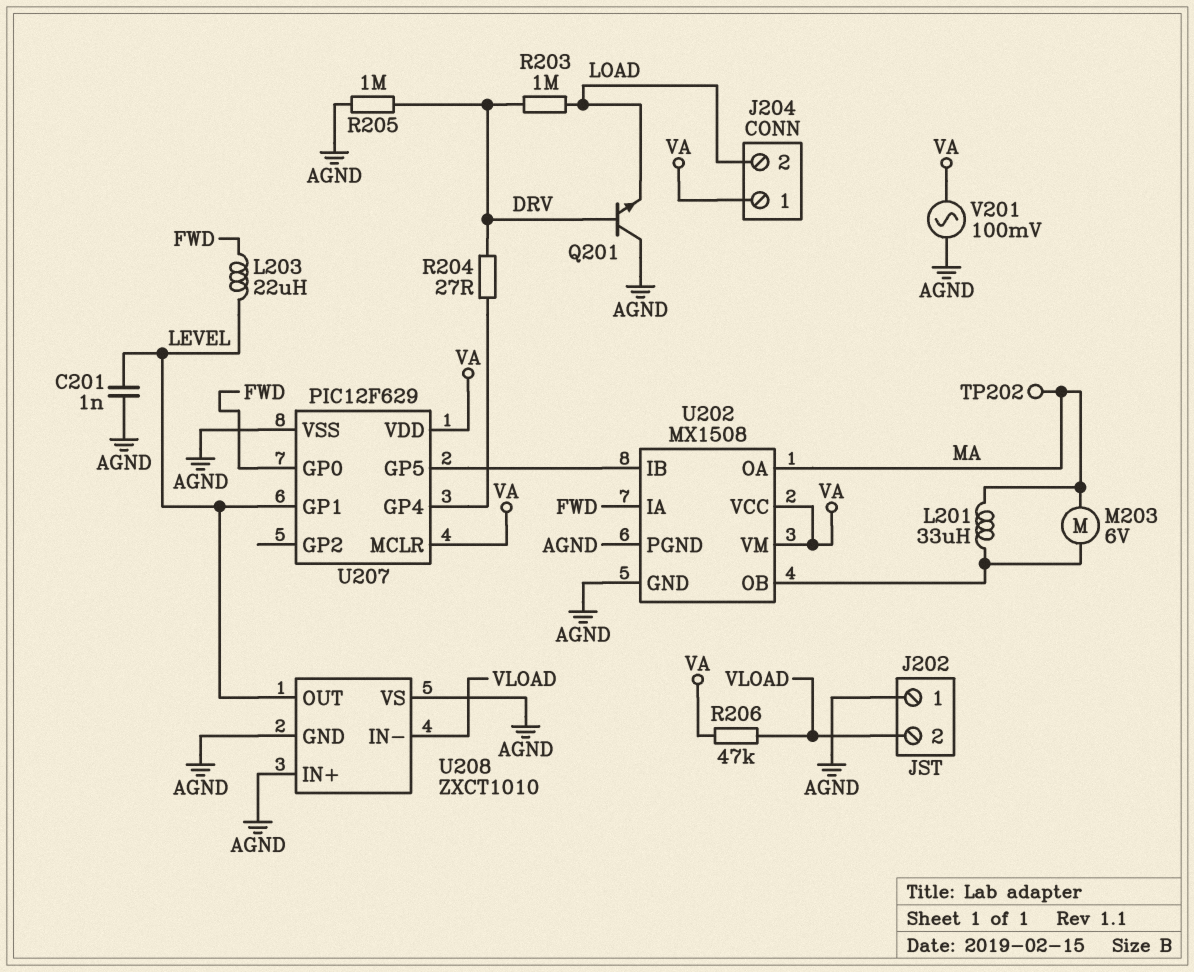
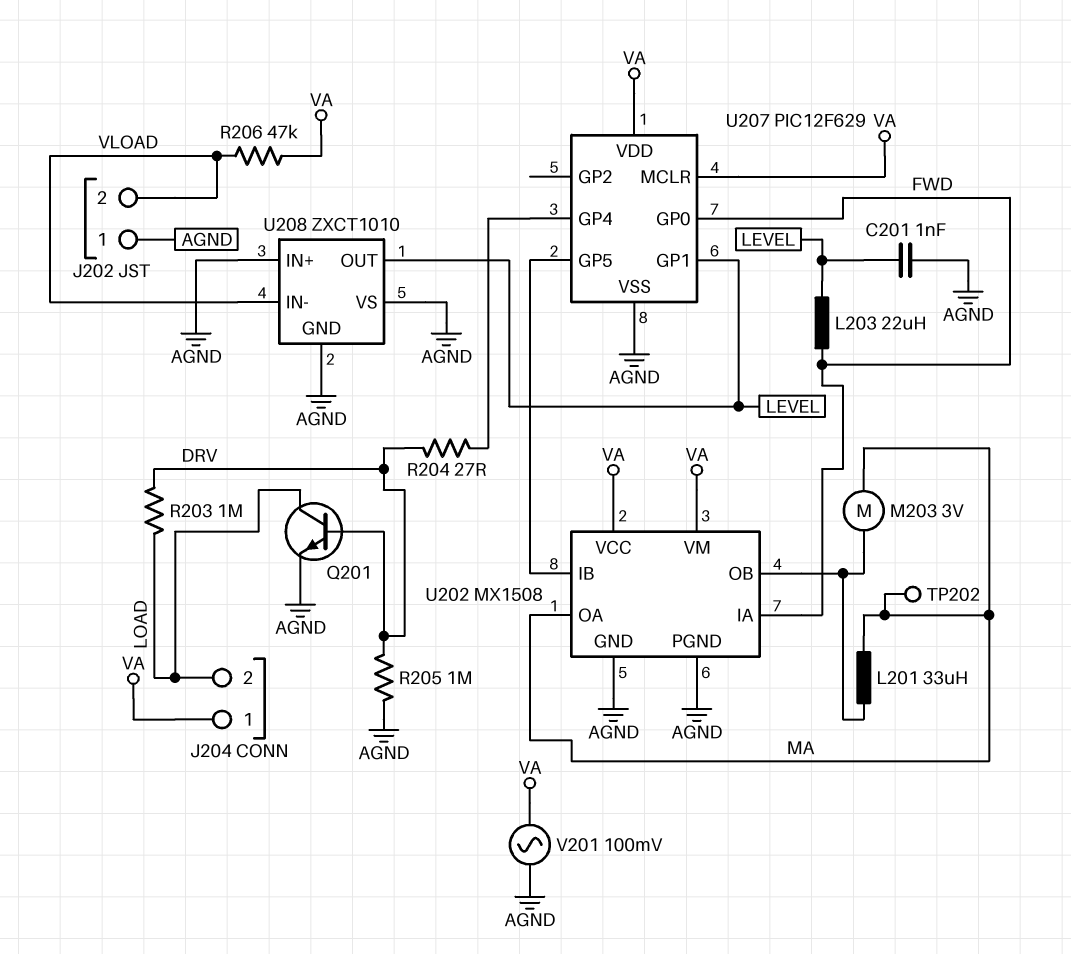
M203: motor 6V (MA, U202/OB) -> motor 3V (MA, U202/OB)
Q201: NPN (B DRV, C AGND, E LOAD) -> NPN (B DRV, C LOAD, E AGND)

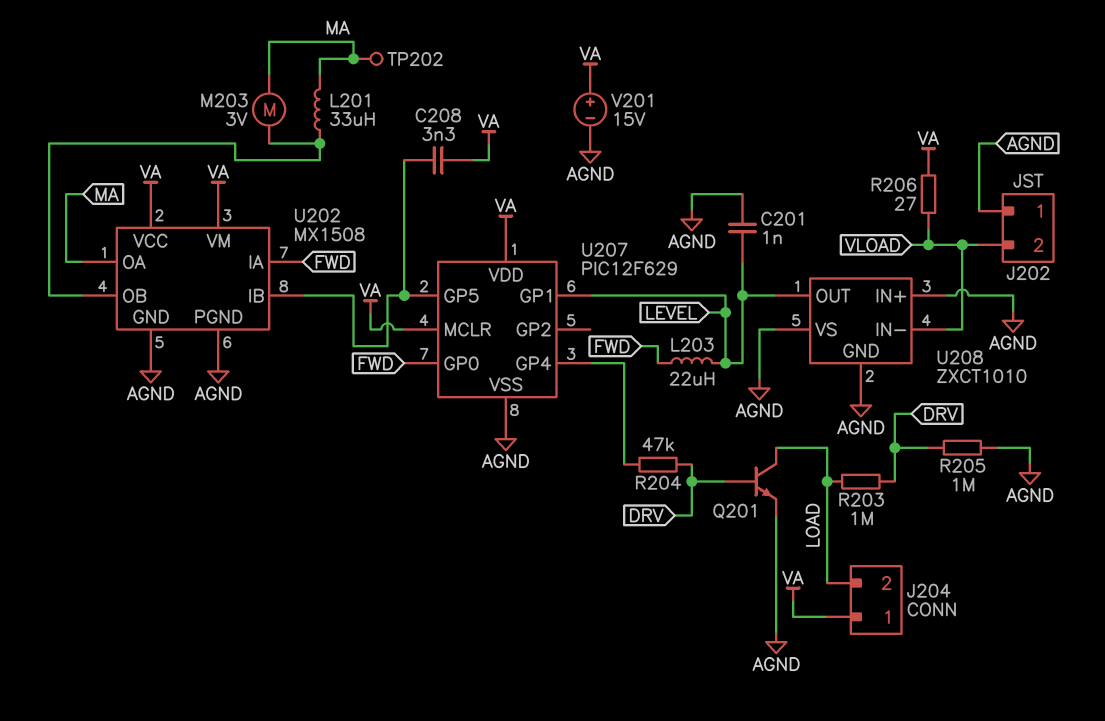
C208: none -> 3.3nF (U202/IB, VA)
R204: 27 (DRV, U207/GP4) -> 47k (DRV, U207/GP4)
R206: 47k (VA, VLOAD) -> 27 (VA, VLOAD)
V201: AC 100mV (AGND, VA) -> 15V (plus VA, minus AGND)

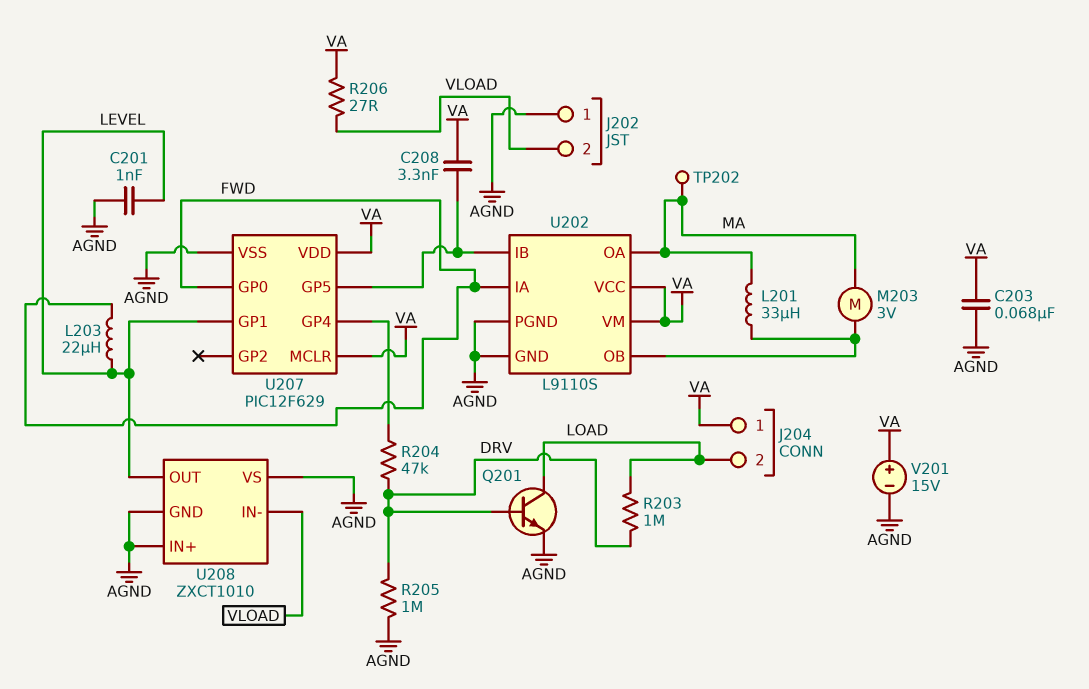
C203: none -> 68nF (AGND, VA)
U202: MX1508 -> L9110S

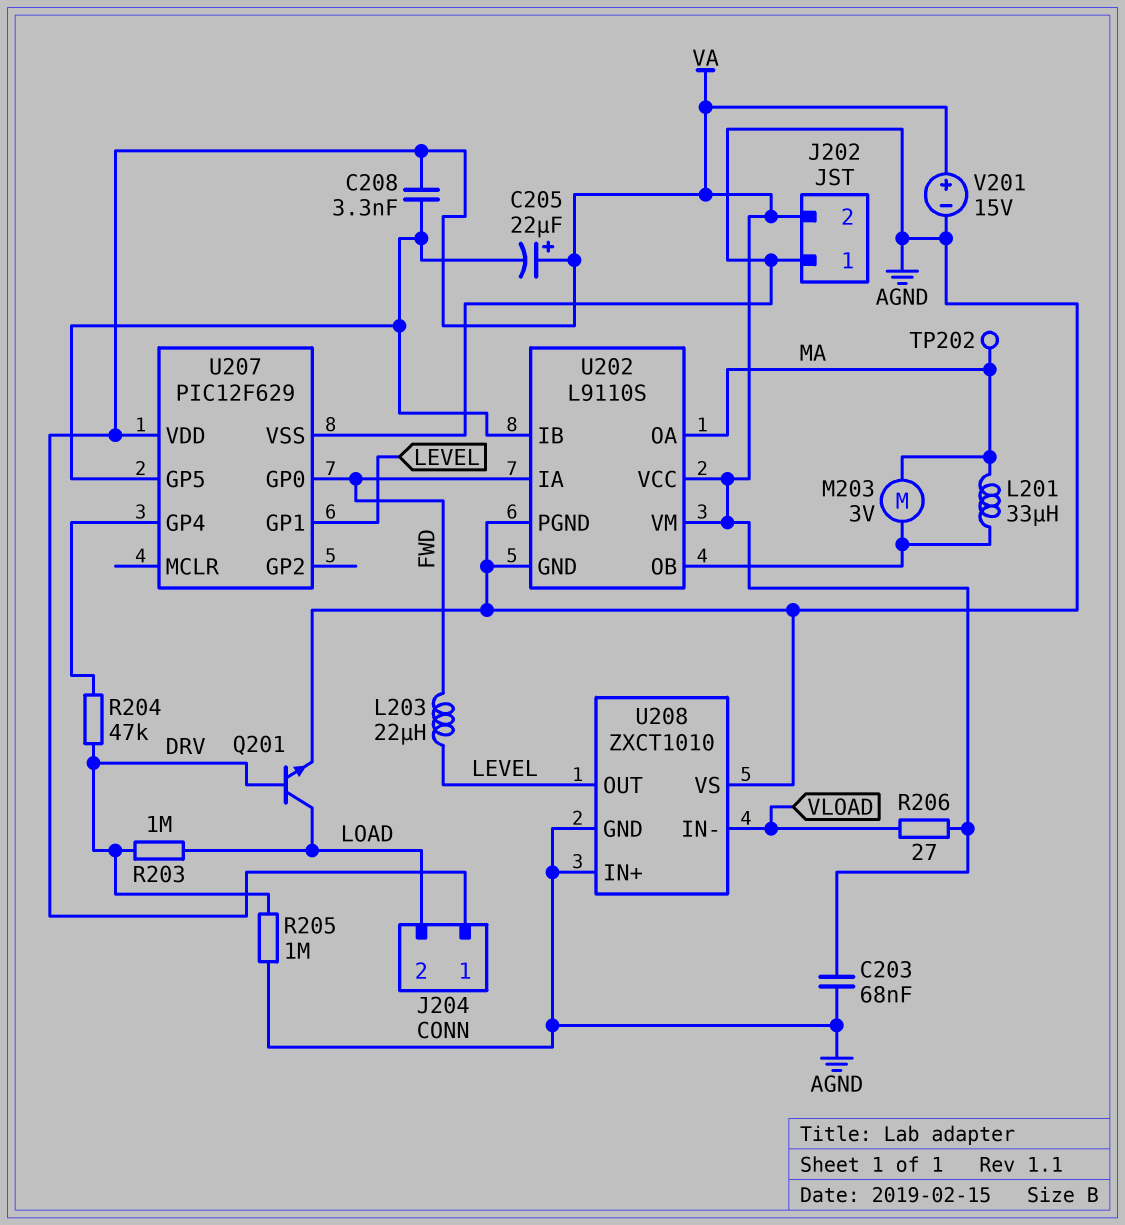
C201: 1nF (AGND, LEVEL) -> none
C205: none -> 22uF (plus VA, minus U202/IB)
J202 pin 2: VLOAD -> VA
U207 pin MCLR: VA -> none

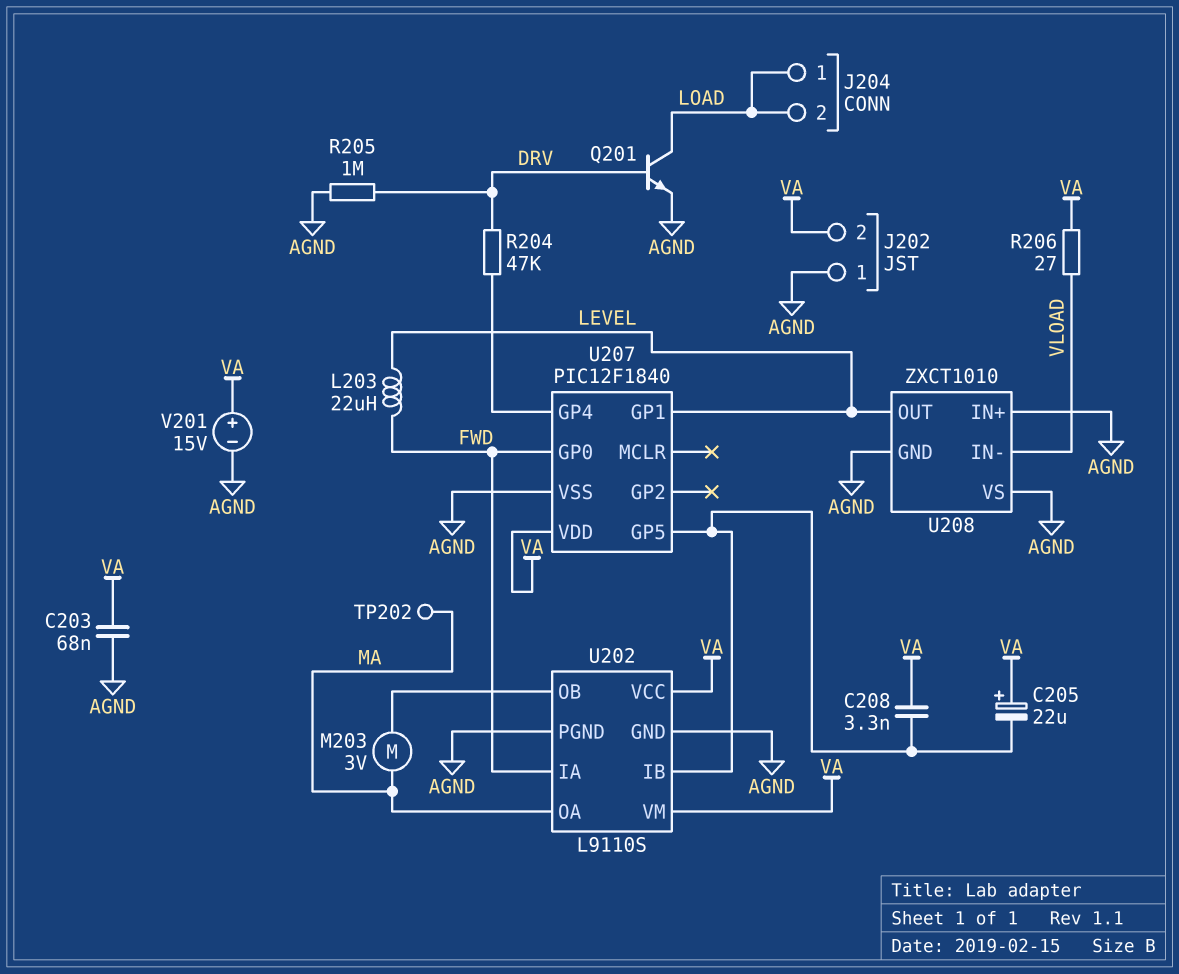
J204 pin 1: VA -> LOAD
L201: 33uH (MA, U202/OB) -> none
R203: 1M (DRV, LOAD) -> none
U207: PIC12F629 -> PIC12F1840

